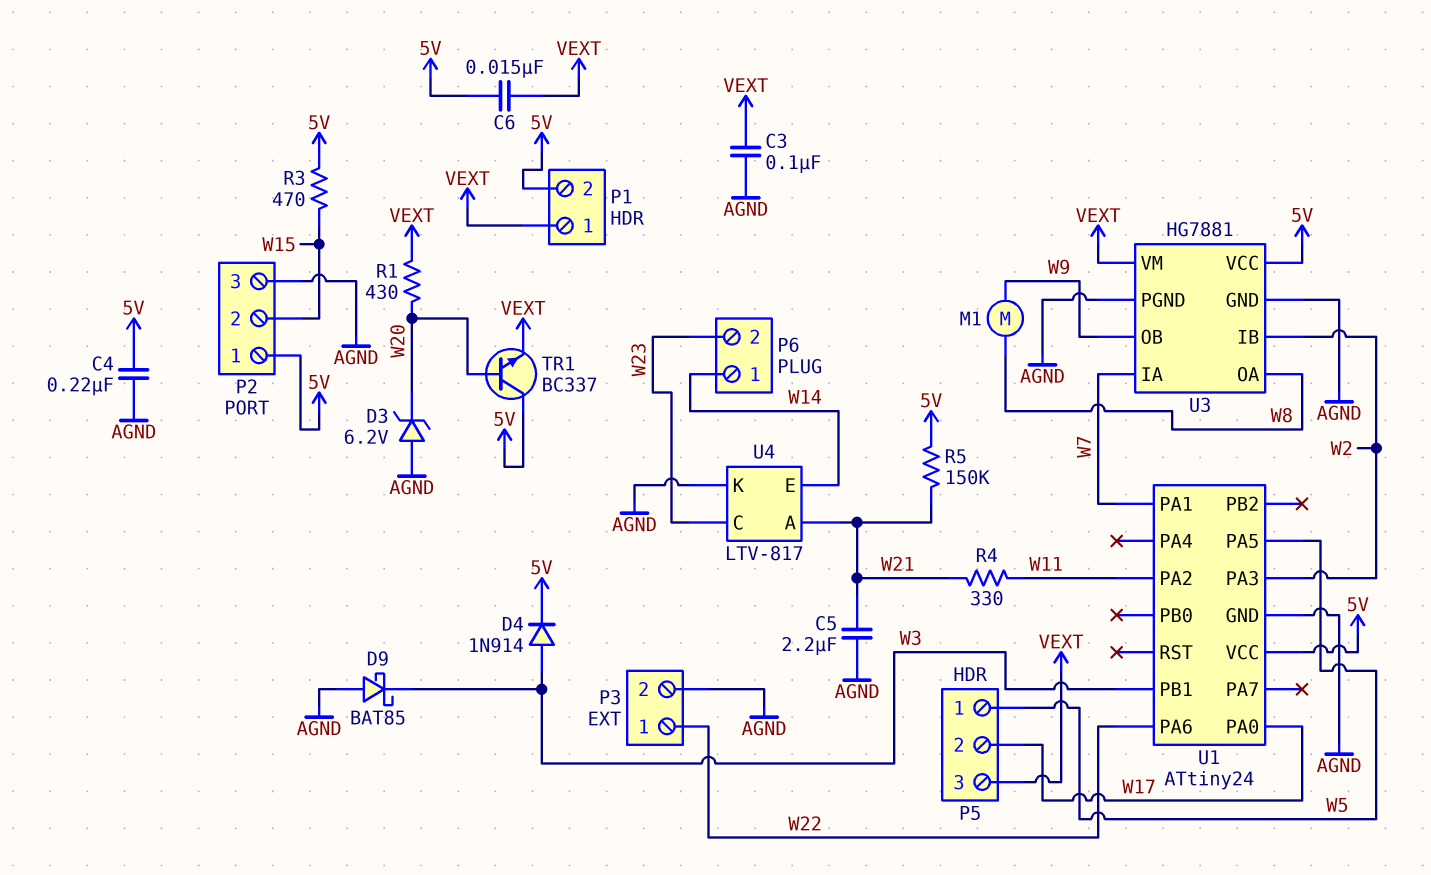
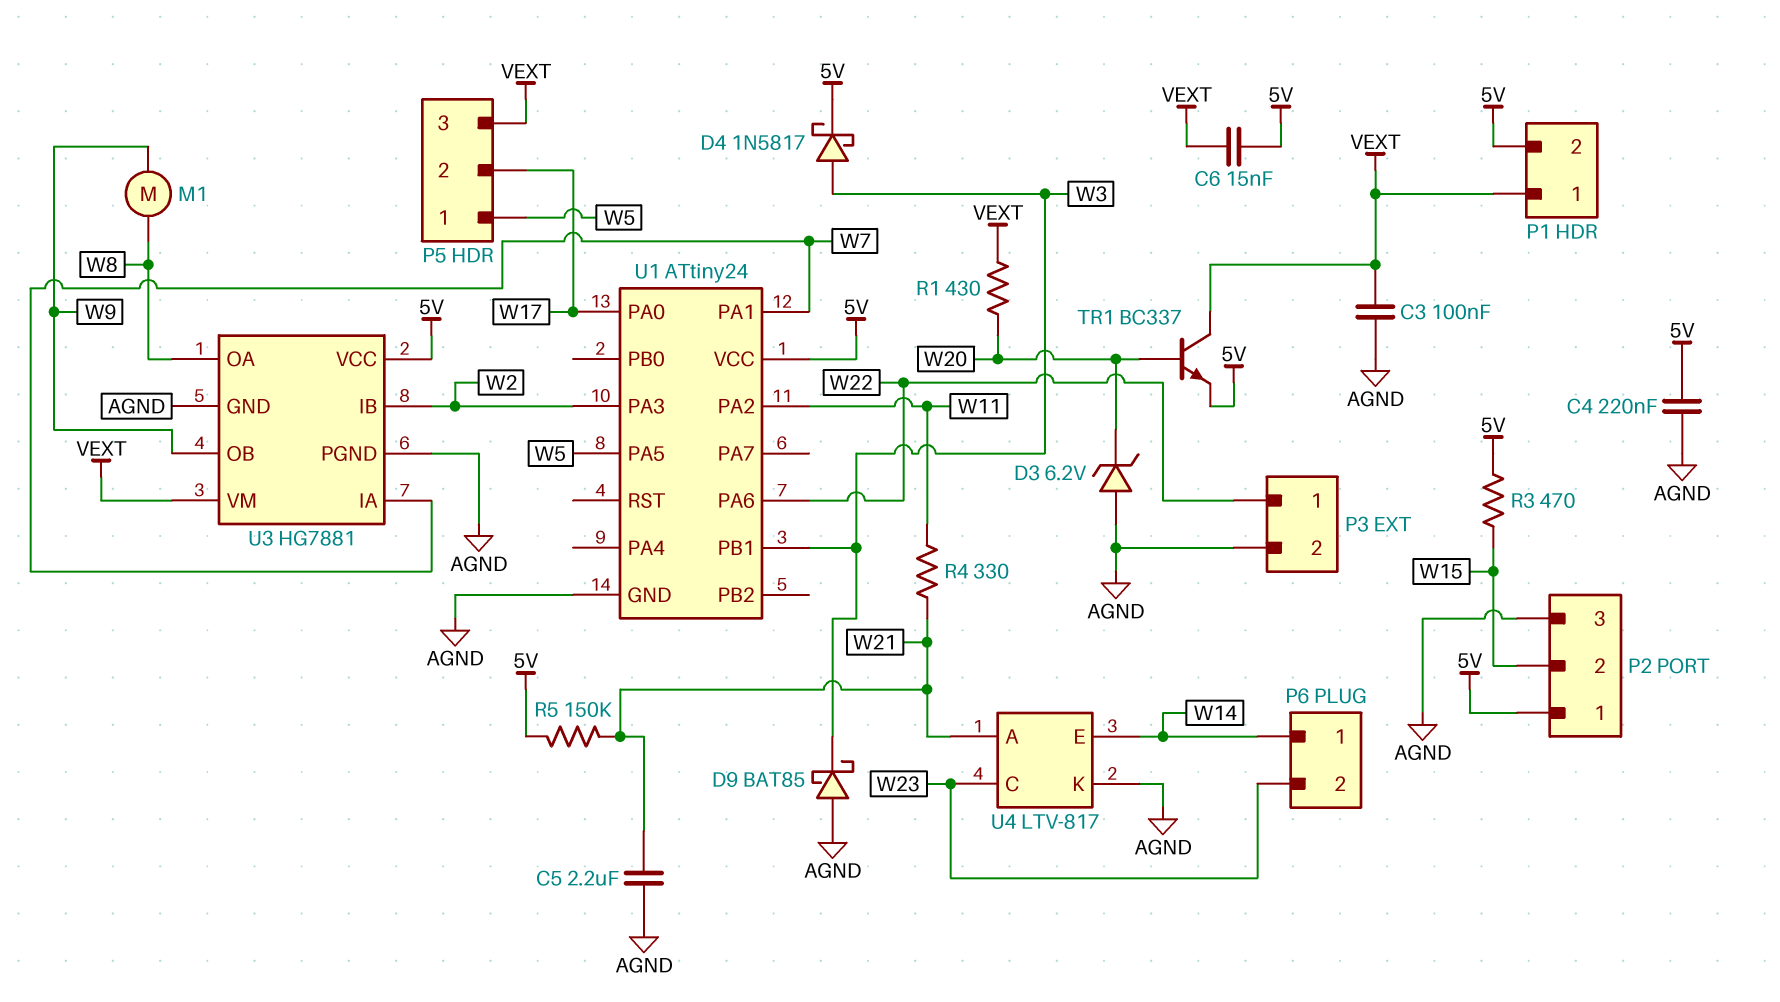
D4: diode 1N914 (A W3, K 5V) -> schottky 1N5817 (A W3, K 5V)
TR1: NPN BC337 (B W20, C 5V, E VEXT) -> NPN BC337 (B W20, C VEXT, E 5V)

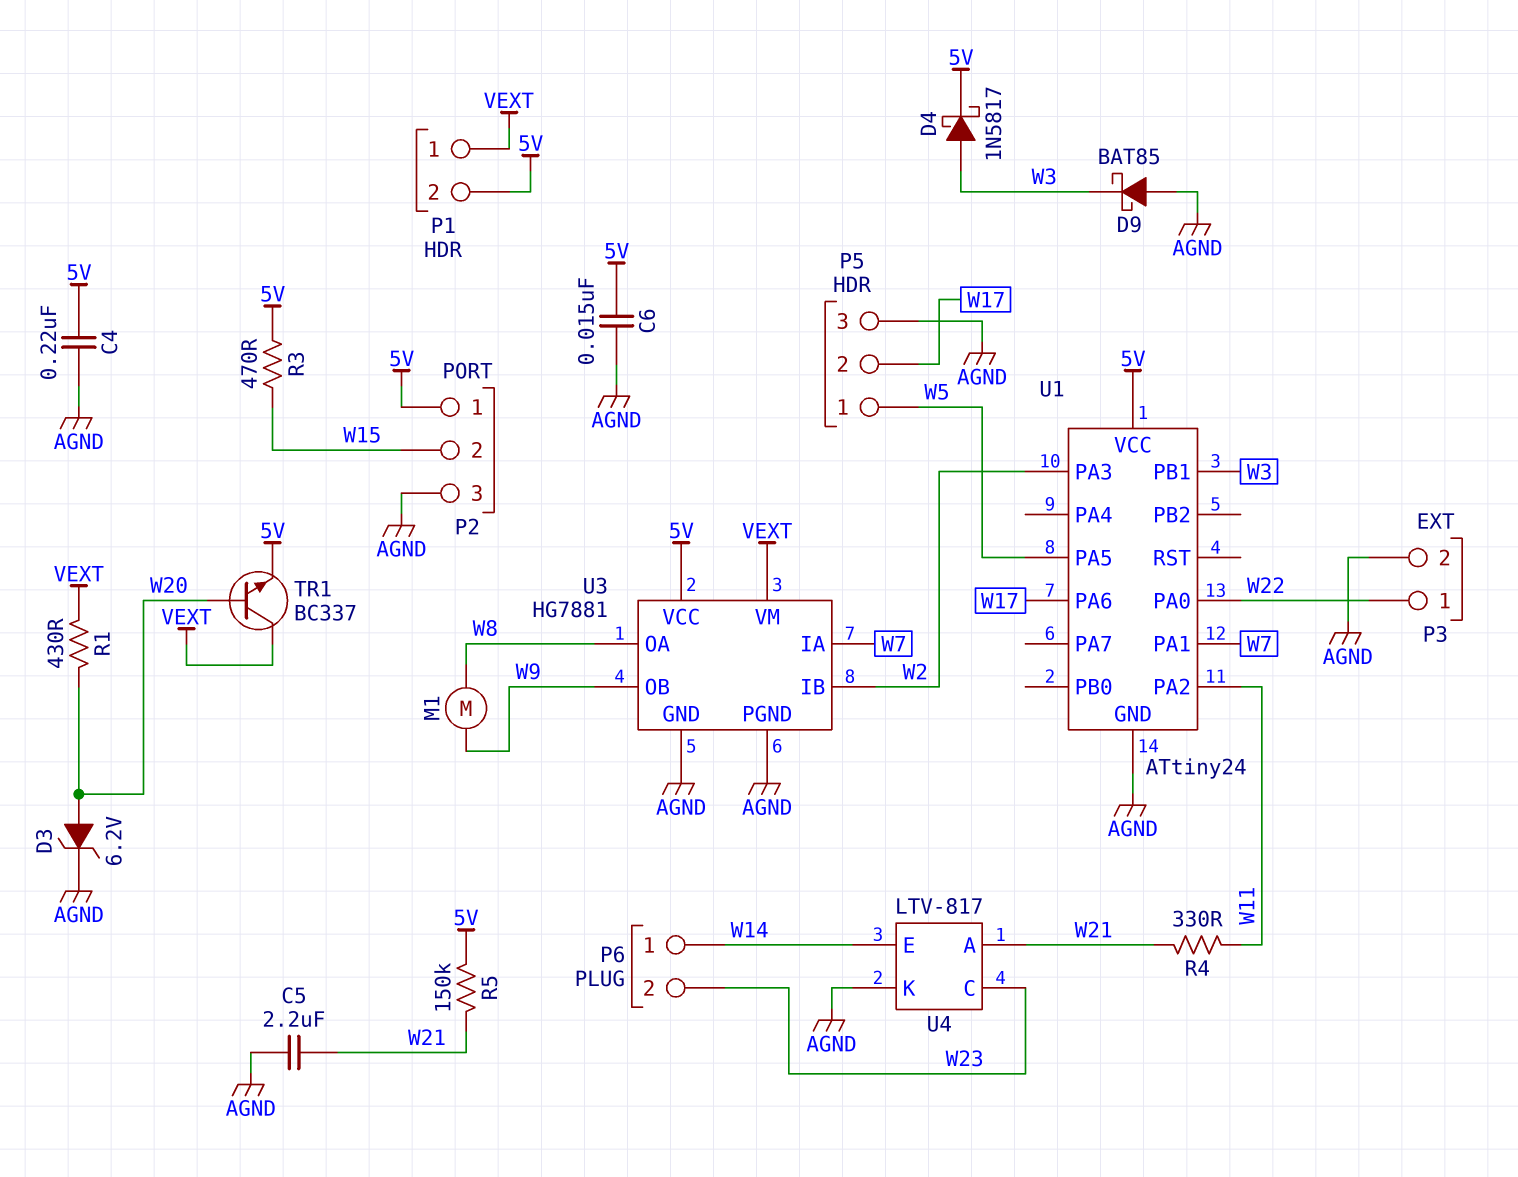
C3: 100nF (AGND, VEXT) -> none
C6: 15nF (5V, VEXT) -> 15nF (5V, AGND)
D3: zener 6.2V (A AGND, K W20) -> zener 6.2V (A W20, K AGND)
P5 pin 3: VEXT -> AGND
U1 pin PA0: W17 -> W22
U1 pin PA6: W22 -> W17

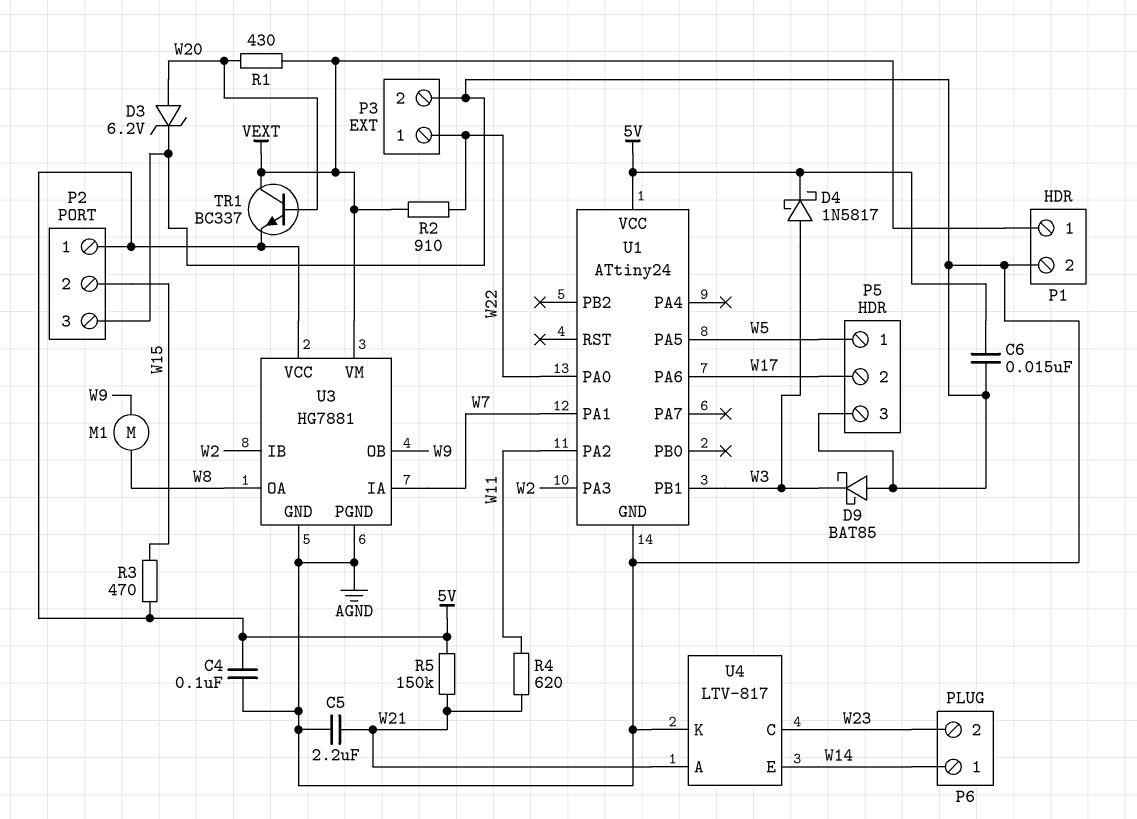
C4: 220nF (5V, AGND) -> 100nF (5V, AGND)
P1 pin 2: 5V -> AGND
R2: none -> 910 (VEXT, W22)
R4: 330 (W11, W21) -> 620 (W11, W21)

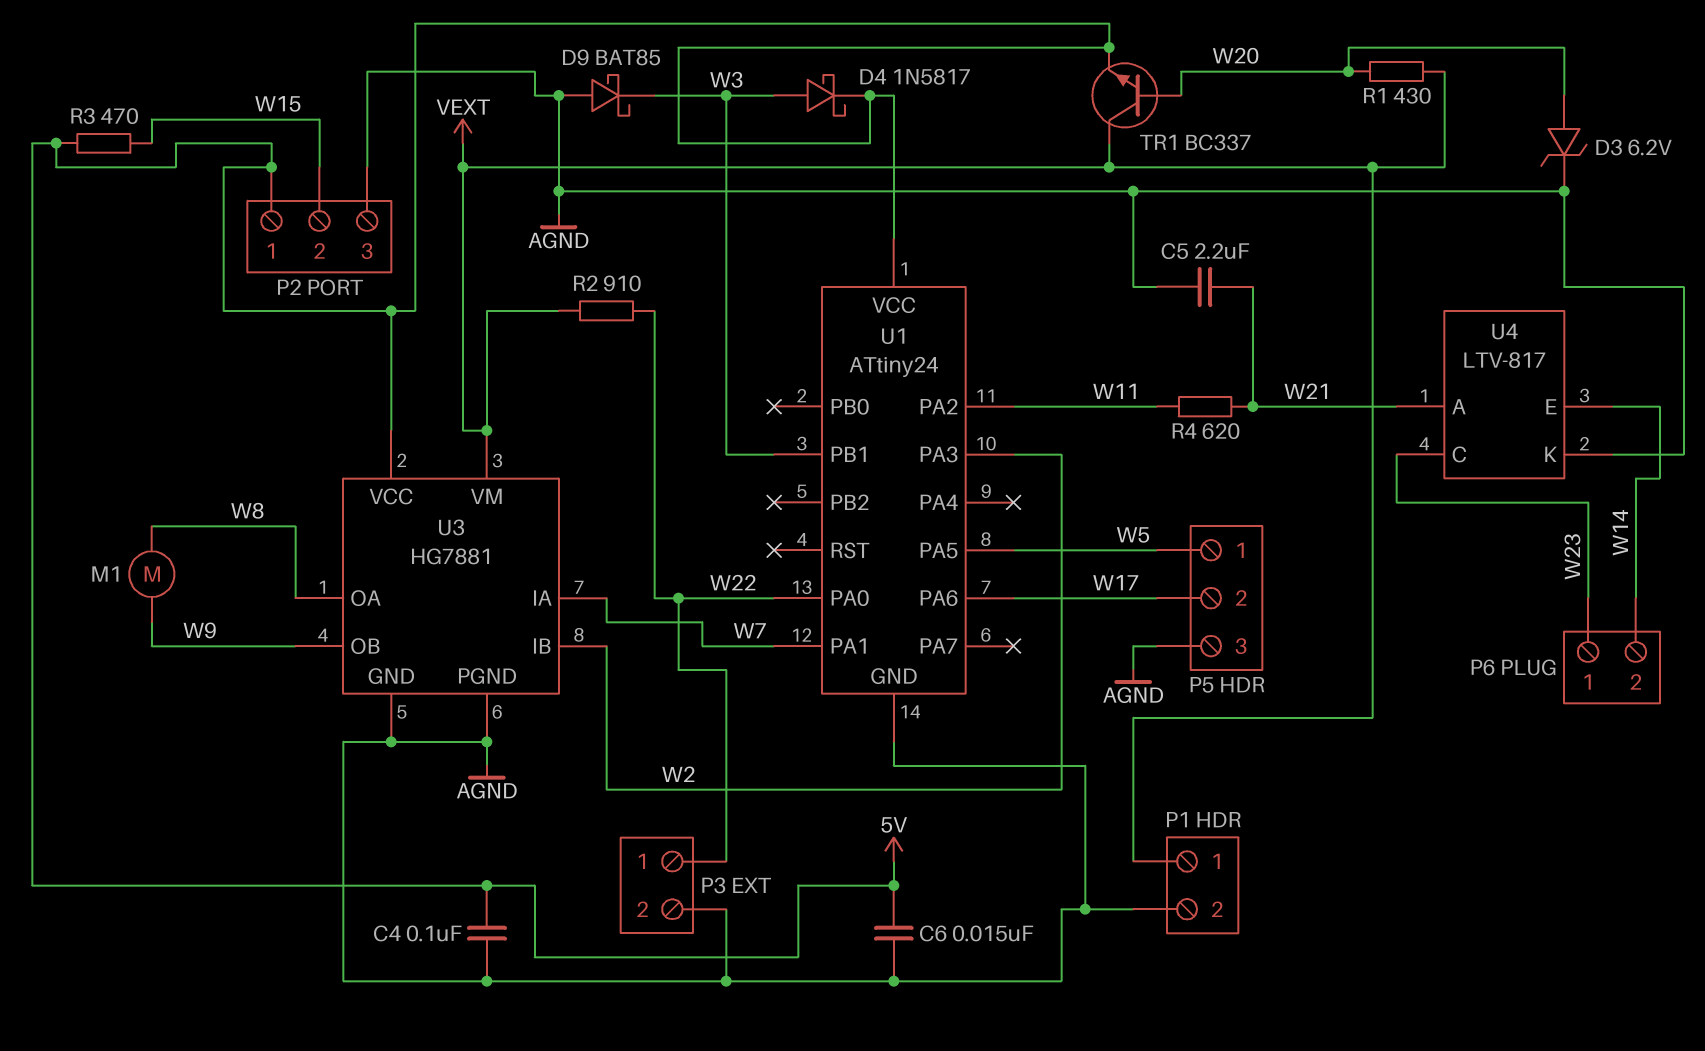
P6 pin 1: W14 -> W23
P6 pin 2: W23 -> W14
R5: 150k (5V, W21) -> none

